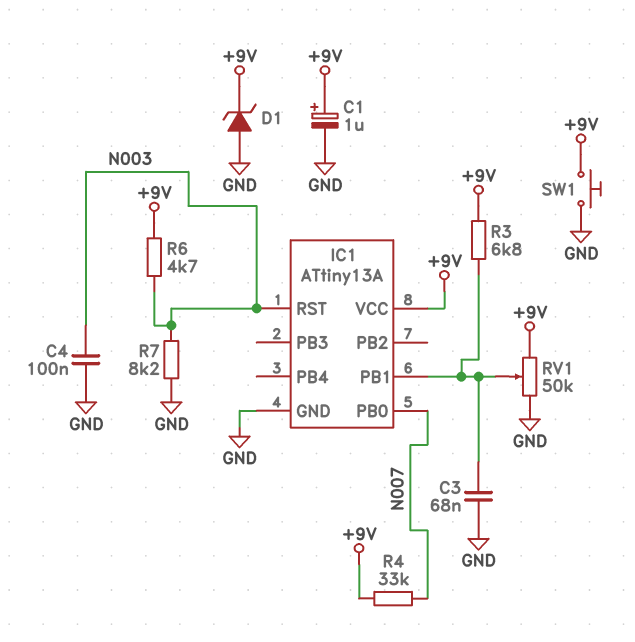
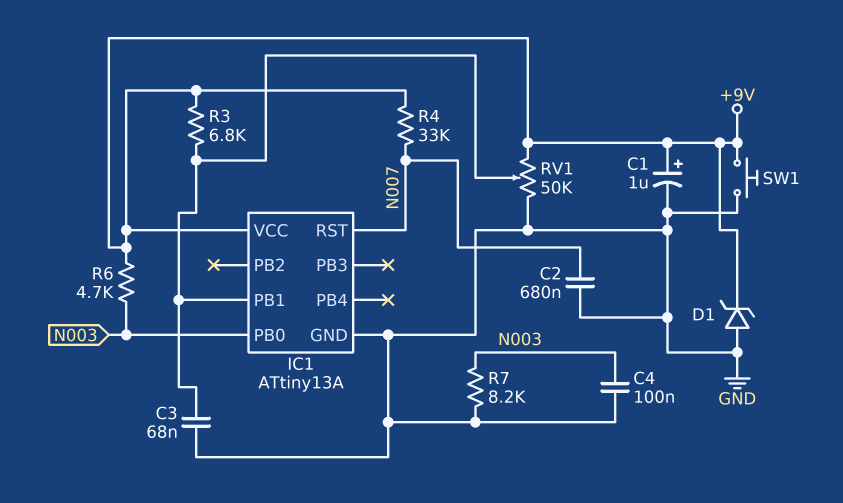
C2: none -> 680nF (GND, N007)
IC1 pin PB0: N007 -> N003
IC1 pin RST: N003 -> N007

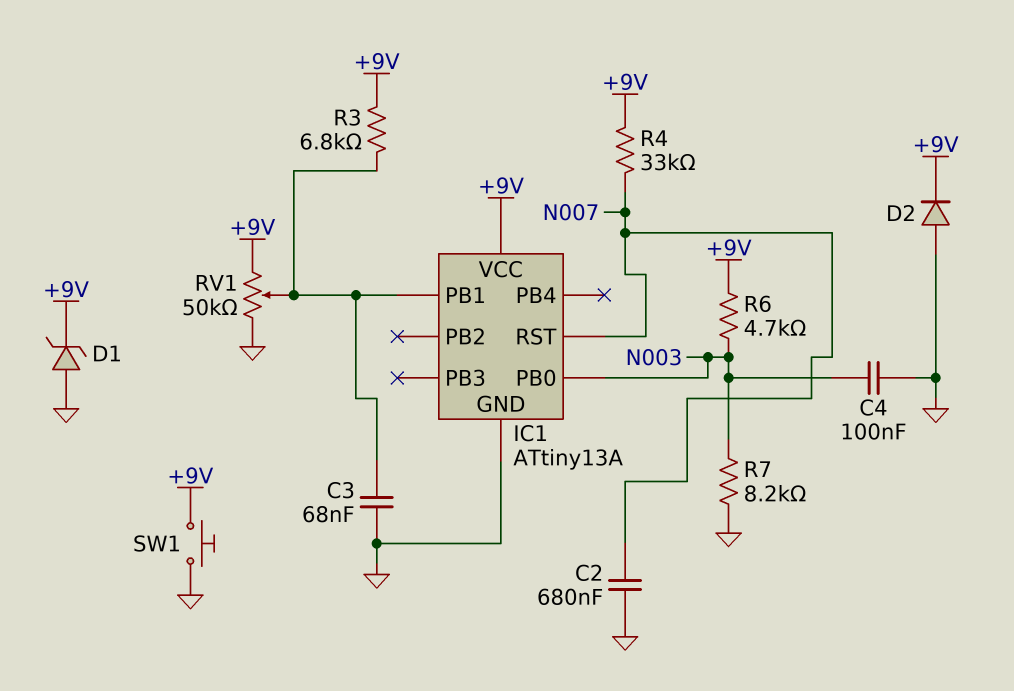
C1: 1uF (plus +9V, minus GND) -> none
D2: none -> diode (A GND, K +9V)

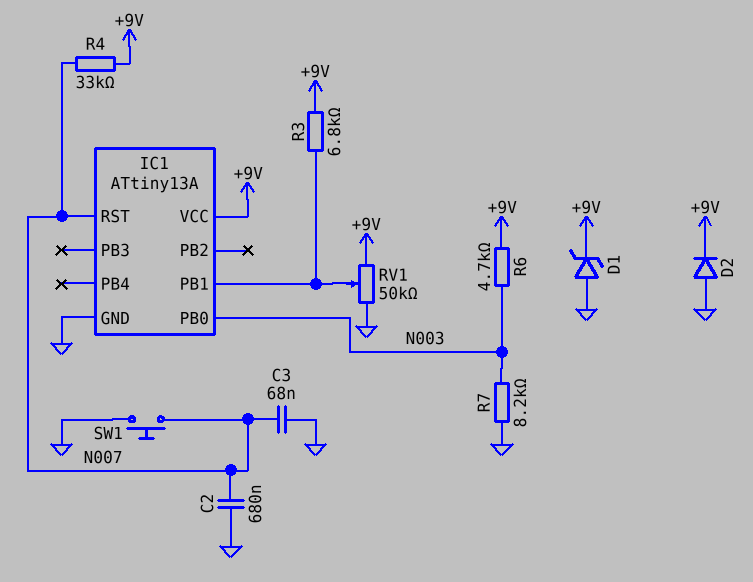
C3: 68nF (GND, IC1/PB1) -> 68nF (GND, N007)
C4: 100nF (GND, N003) -> none
SW1: button (+9V, GND) -> button (GND, N007)

